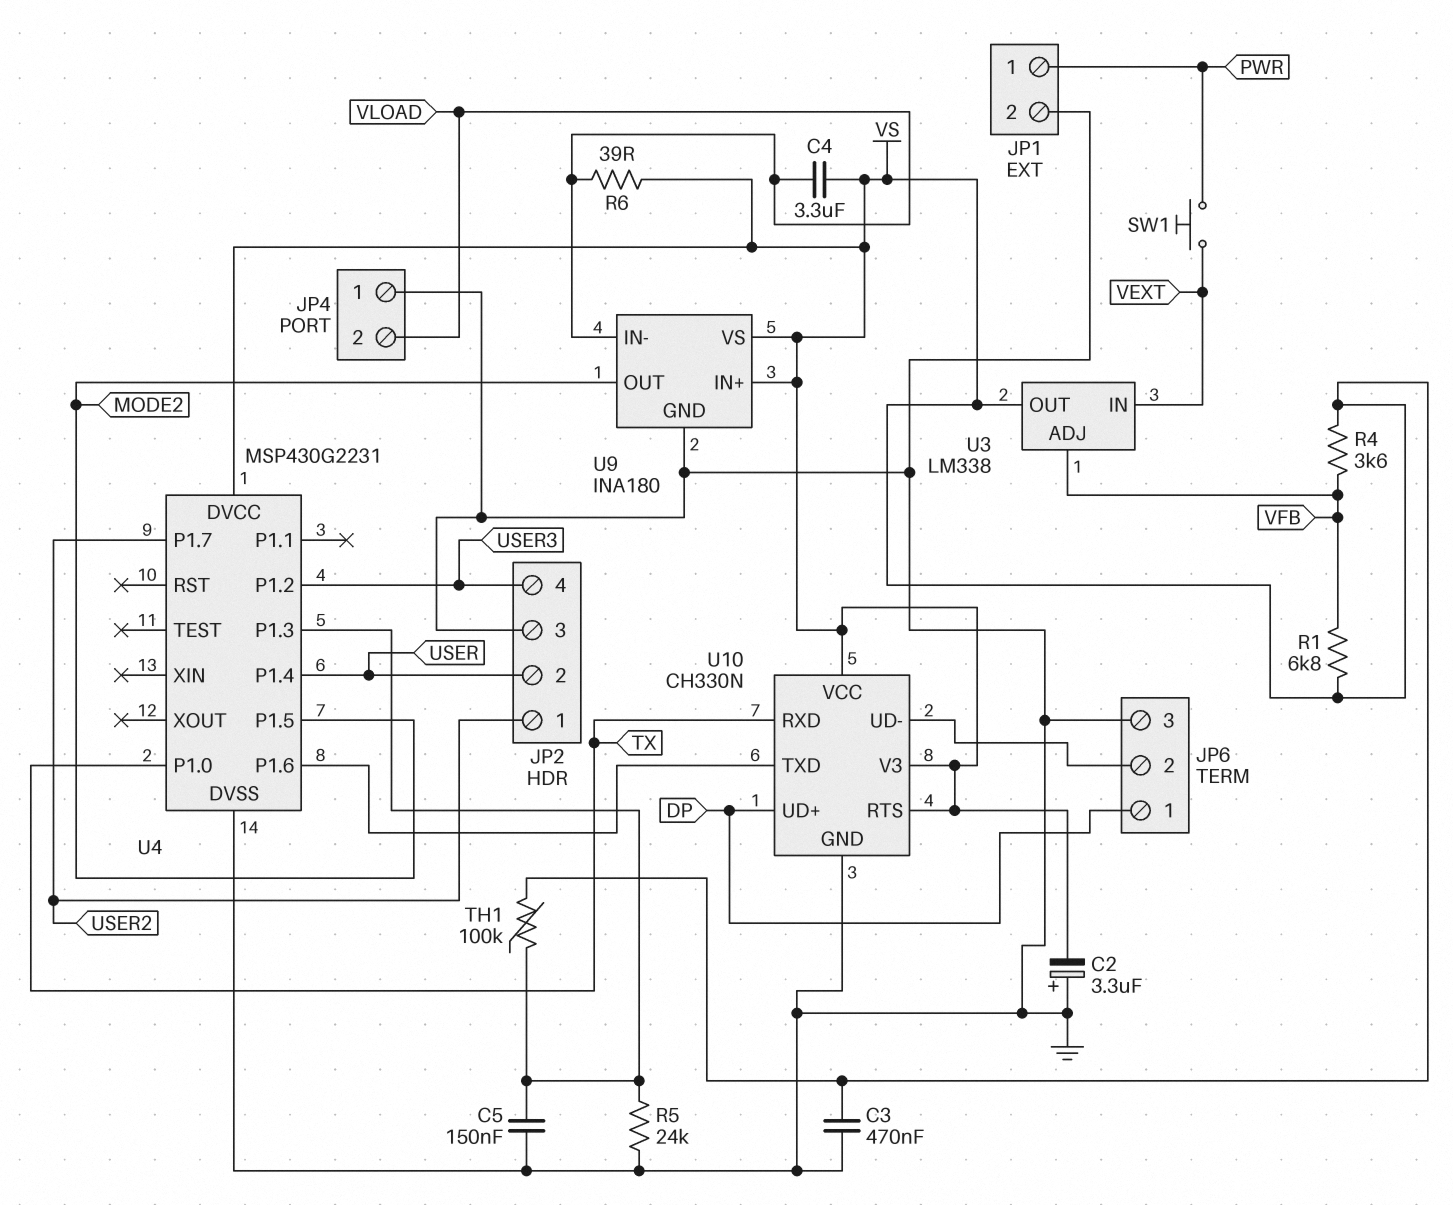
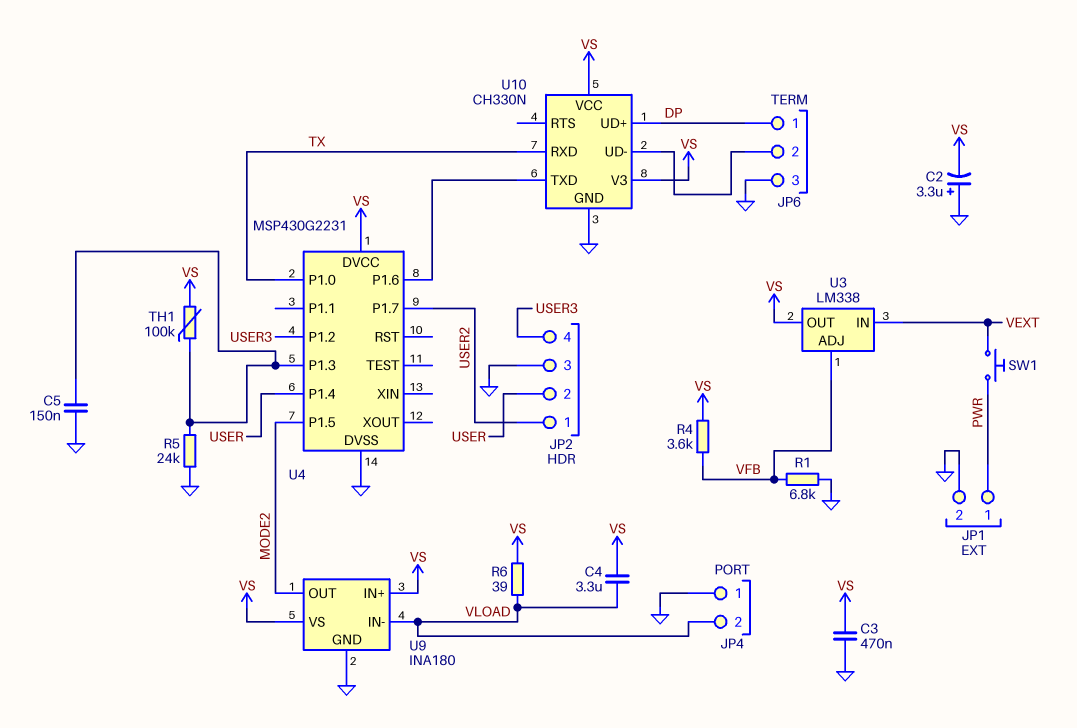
R1: 6.8k (VFB, VS) -> 6.8k (GND, VFB)
U10 pin RTS: VS -> none

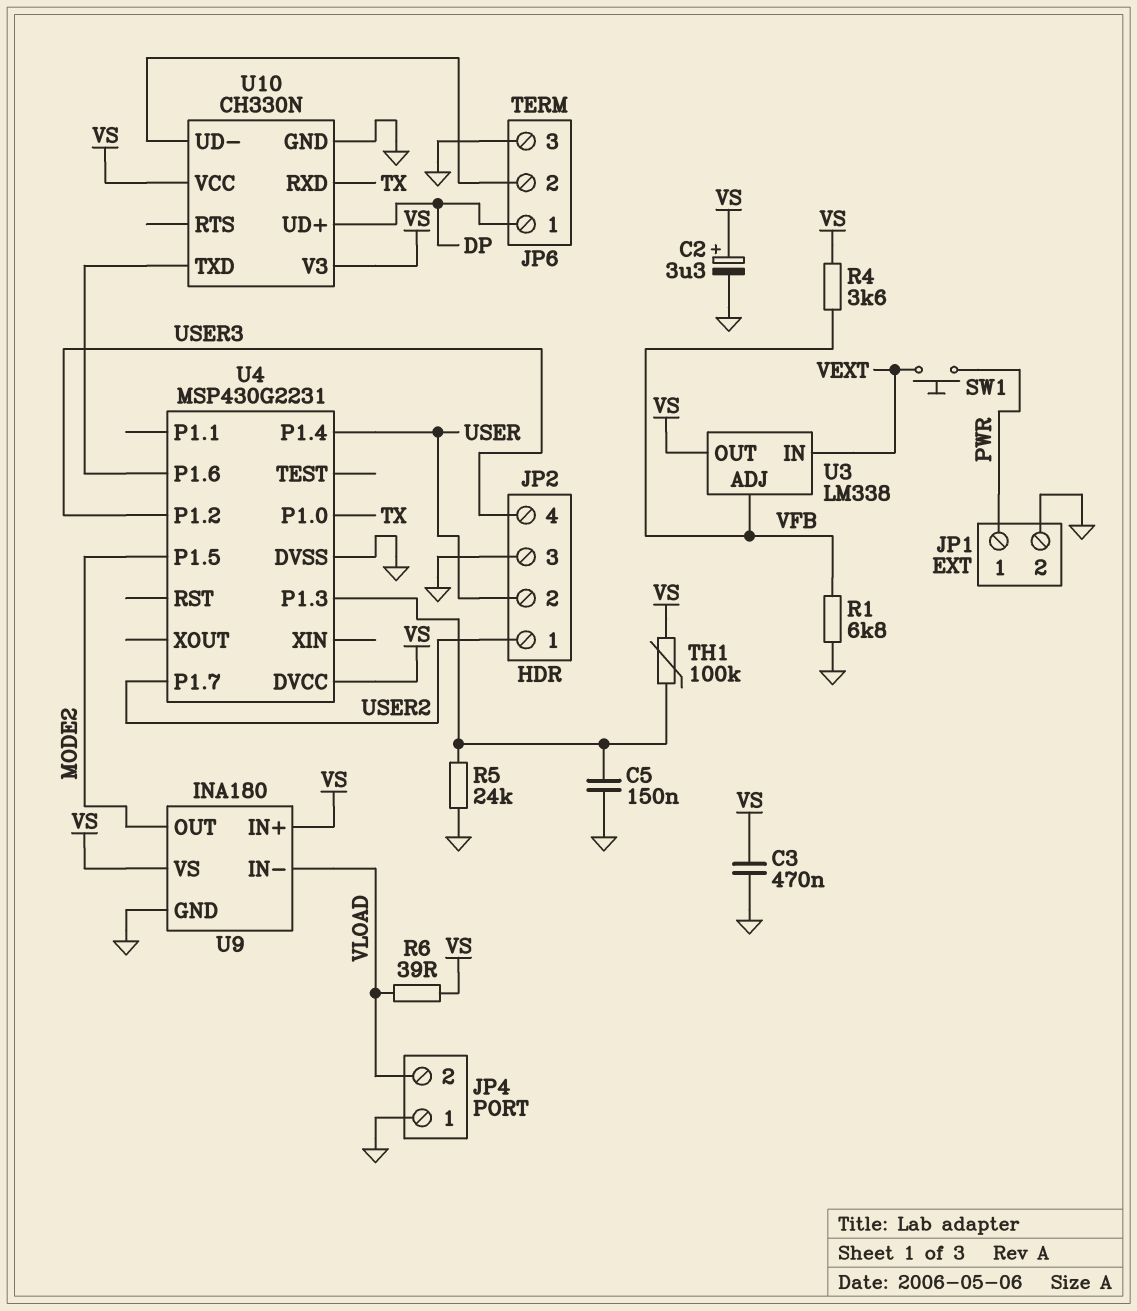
C2: 3.3uF (plus GND, minus VS) -> 3.3uF (plus VS, minus GND)
C4: 3.3uF (VLOAD, VS) -> none

